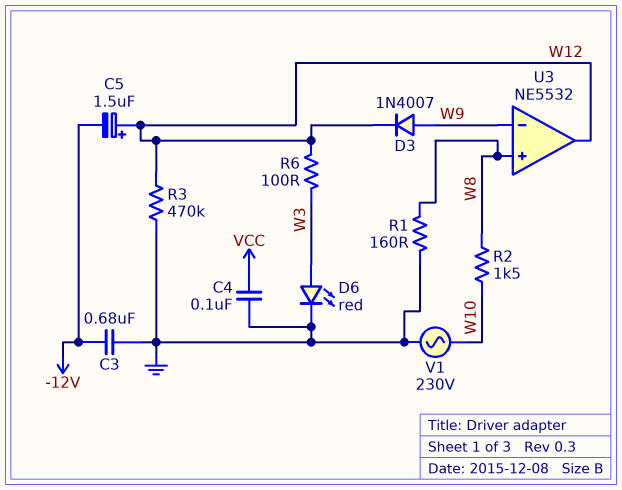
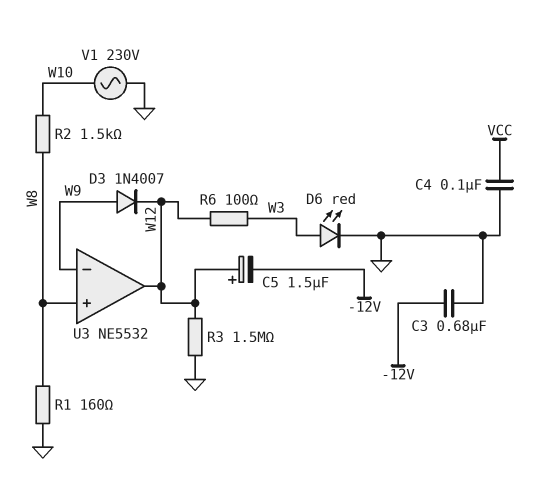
R3: 470k (GND, W12) -> 1.5M (GND, W12)

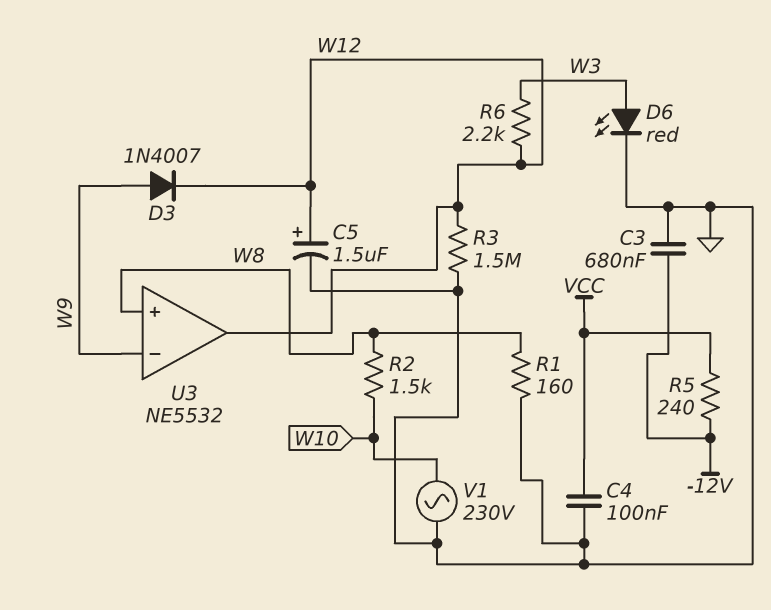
C5: 1.5uF (plus W12, minus -12V) -> 1.5uF (plus W12, minus GND)
R5: none -> 240 (-12V, VCC)
R6: 100 (W3, W12) -> 2.2k (W3, W12)

